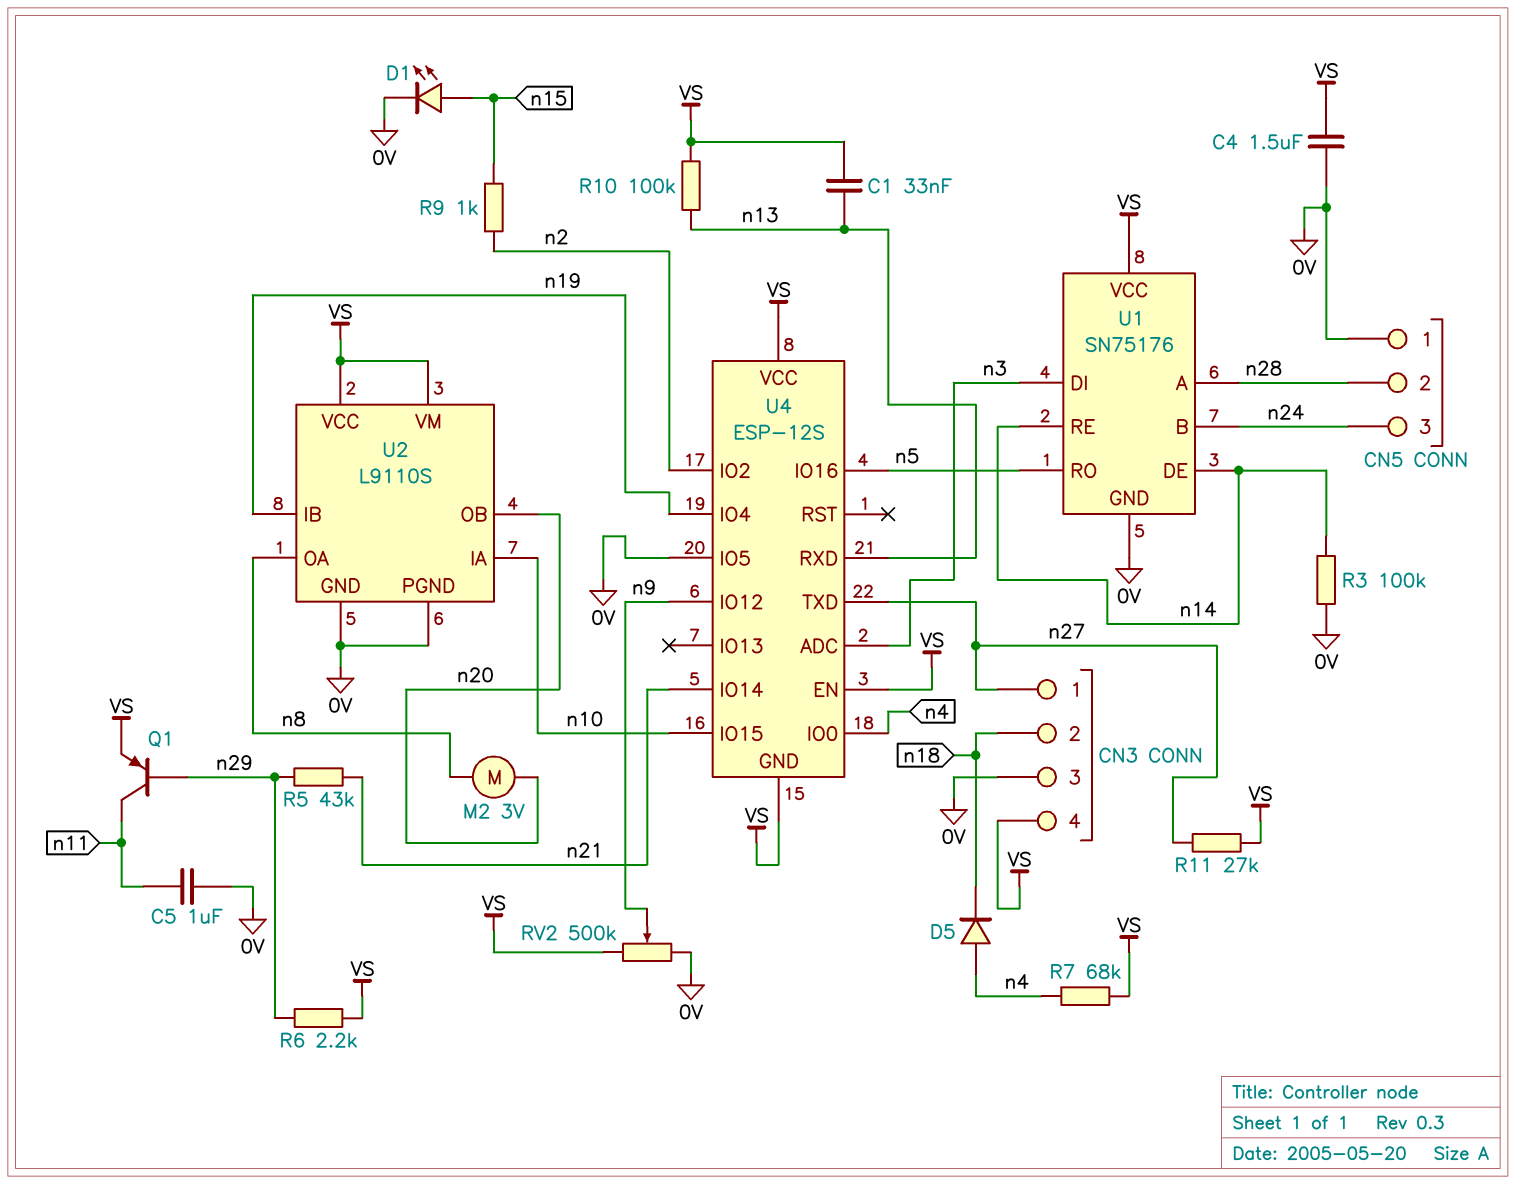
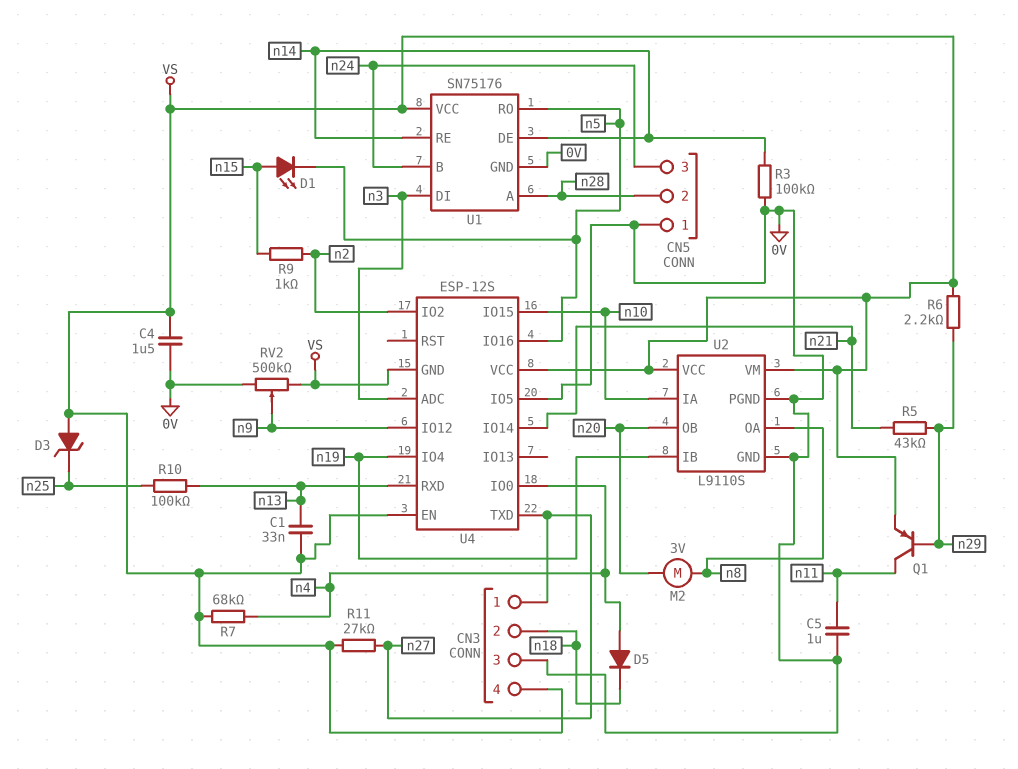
D1: LED (A n15, K 0V) -> LED (A n15, K n5)
D3: none -> zener (A VS, K n25)
R10: 100k (VS, n13) -> 100k (n13, n25)

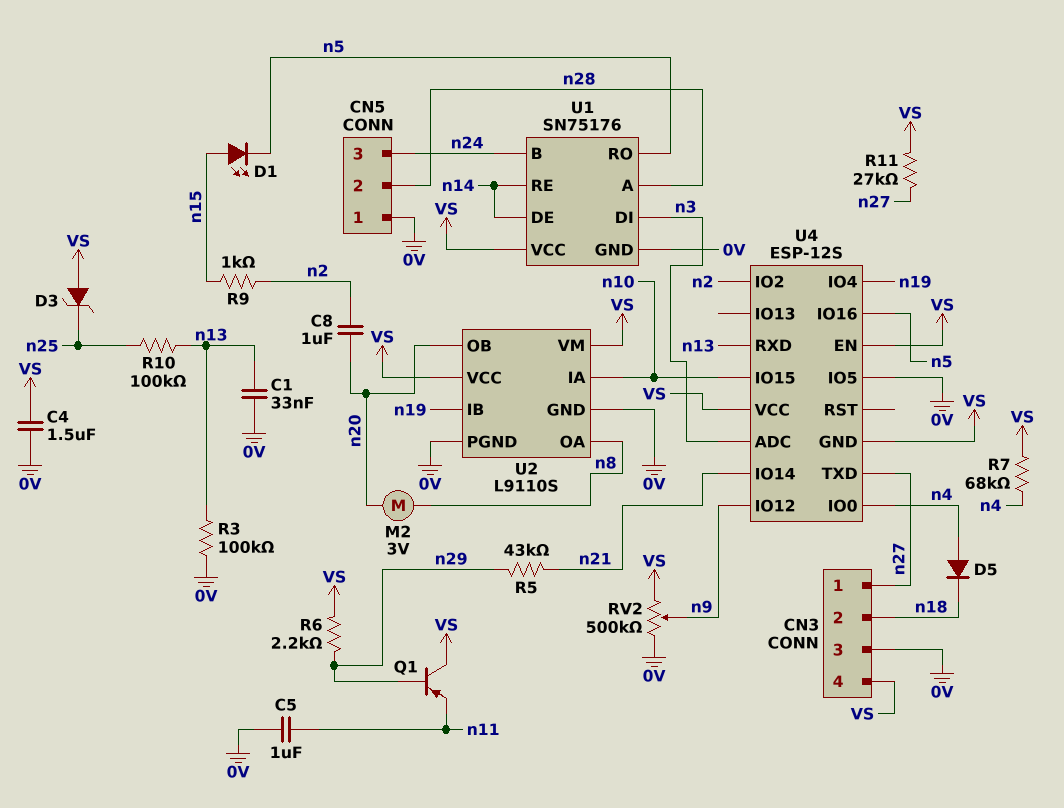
C1: 33nF (VS, n13) -> 33nF (0V, n13)
C8: none -> 1uF (n2, n20)
Q1: PNP (B n29, C n11, E VS) -> PNP (B n29, C VS, E n11)
R3: 100k (0V, n14) -> 100k (0V, n13)

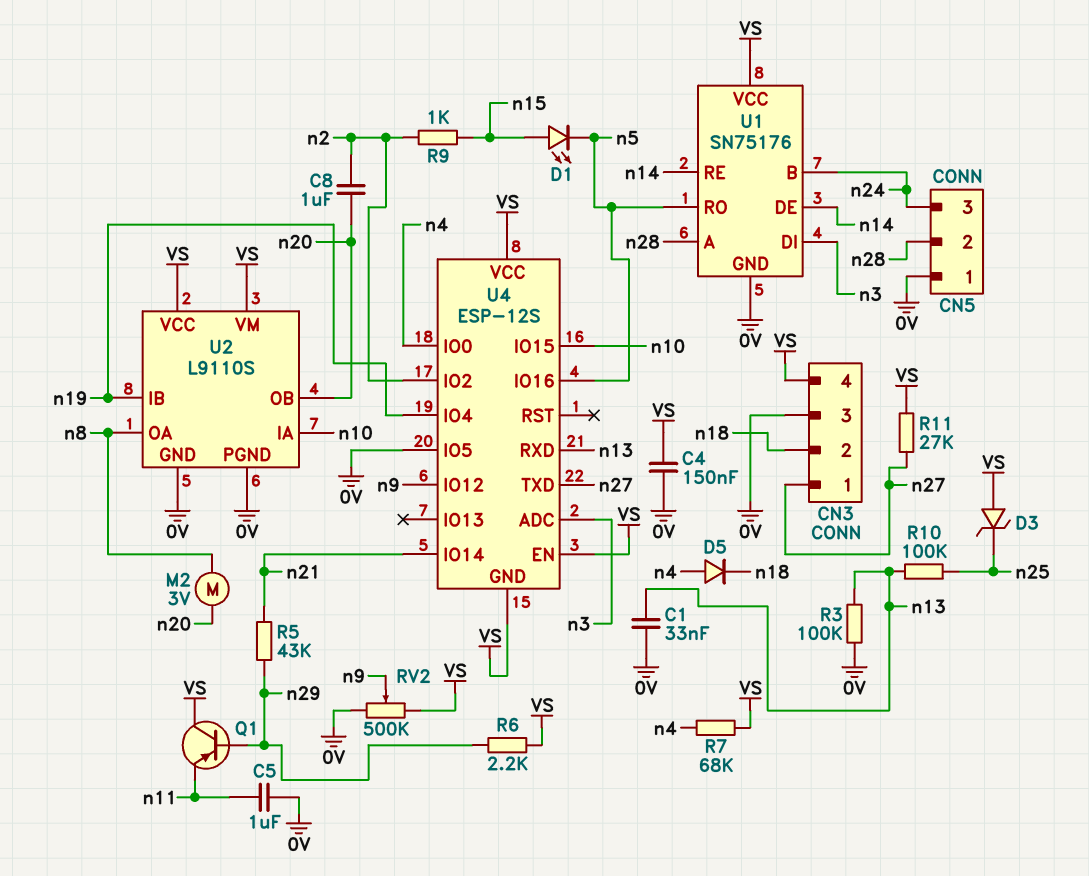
C4: 1.5uF (0V, VS) -> 150nF (0V, VS)

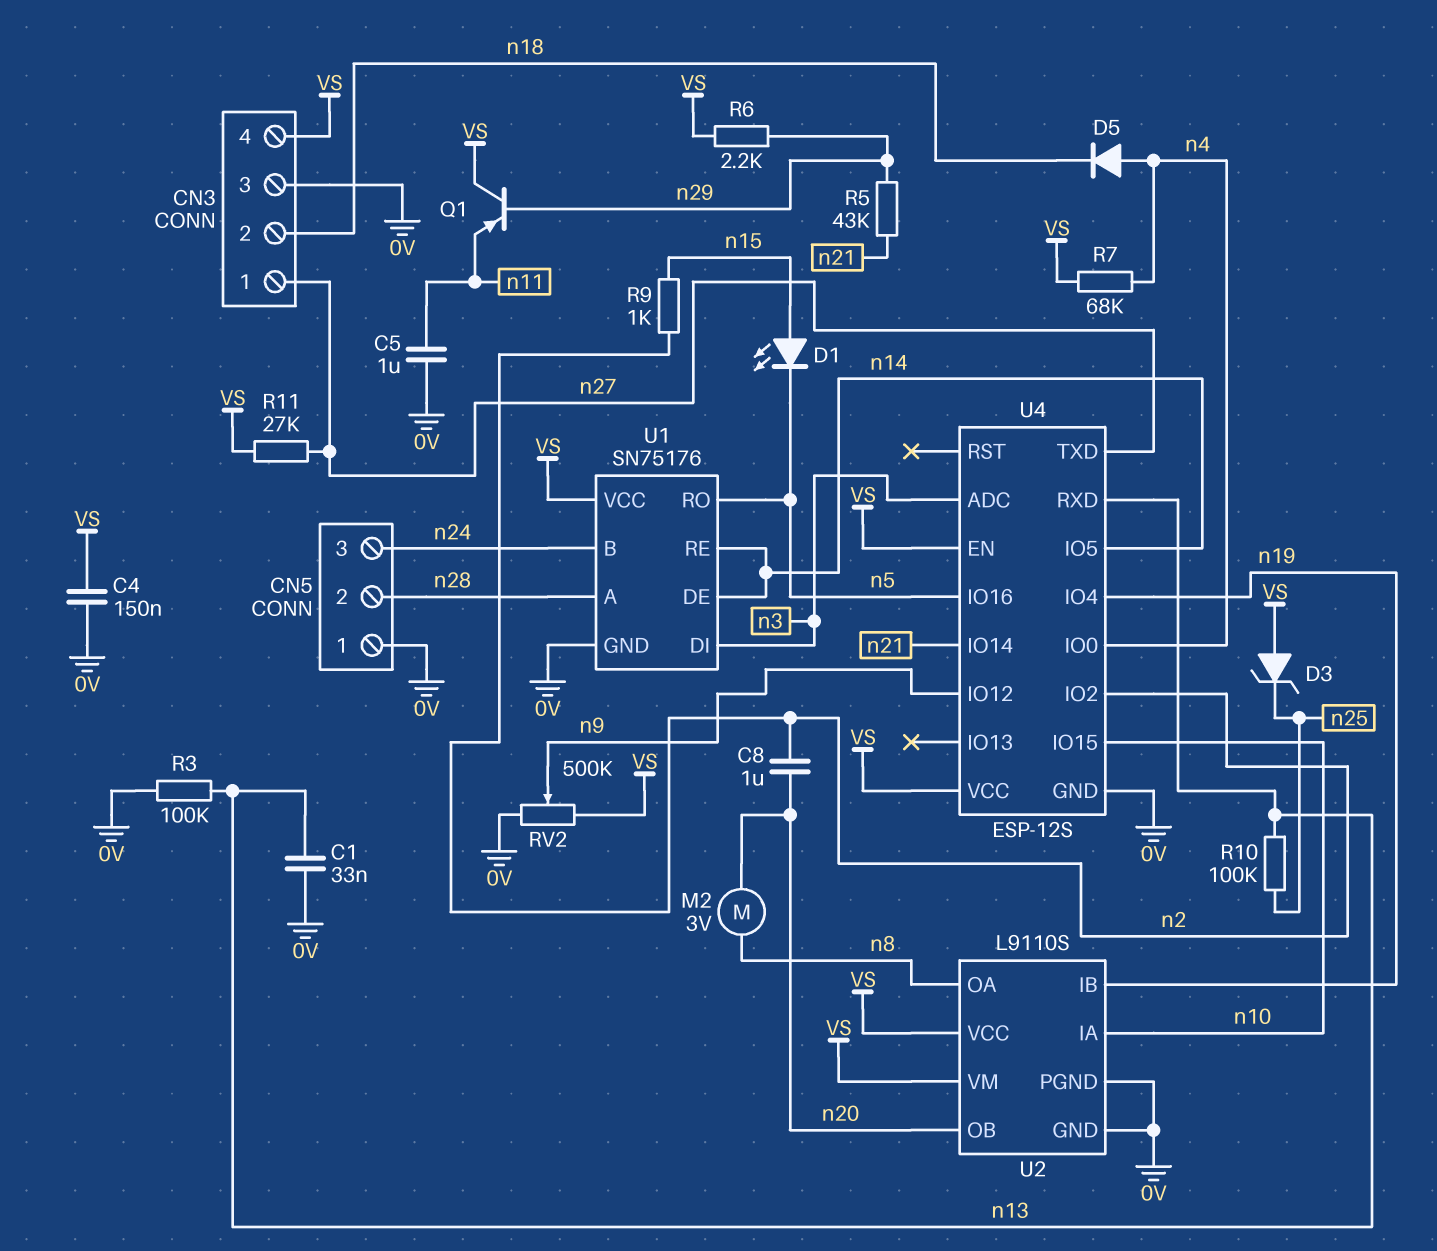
U4 pin GND: VS -> 0V
U4 pin IO5: 0V -> n14

